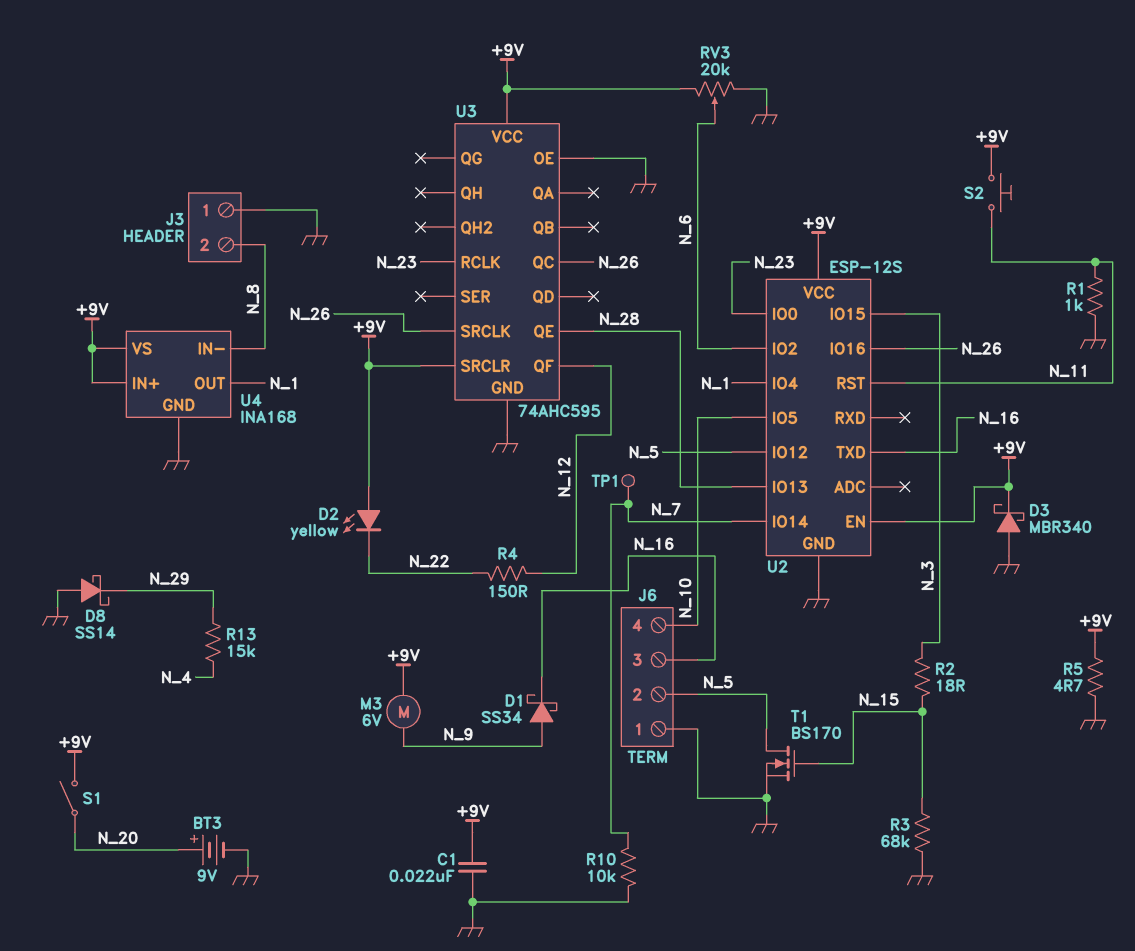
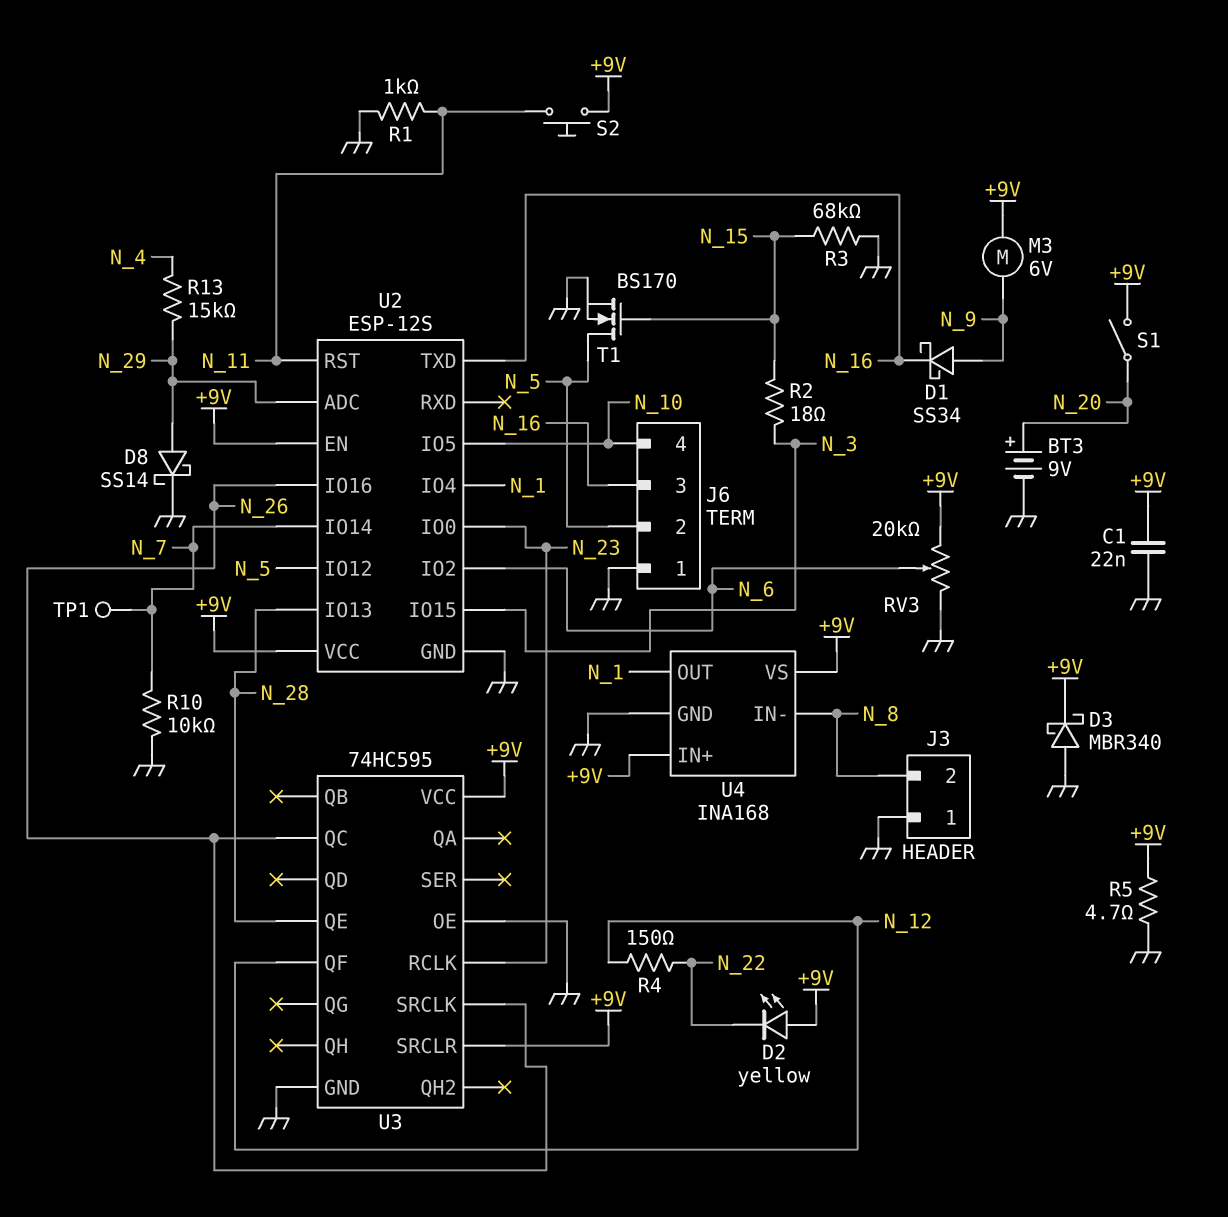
D8: schottky SS14 (A GND, K N_29) -> schottky SS14 (A N_29, K GND)
U2 pin ADC: none -> N_29
U3: 74AHC595 -> 74HC595

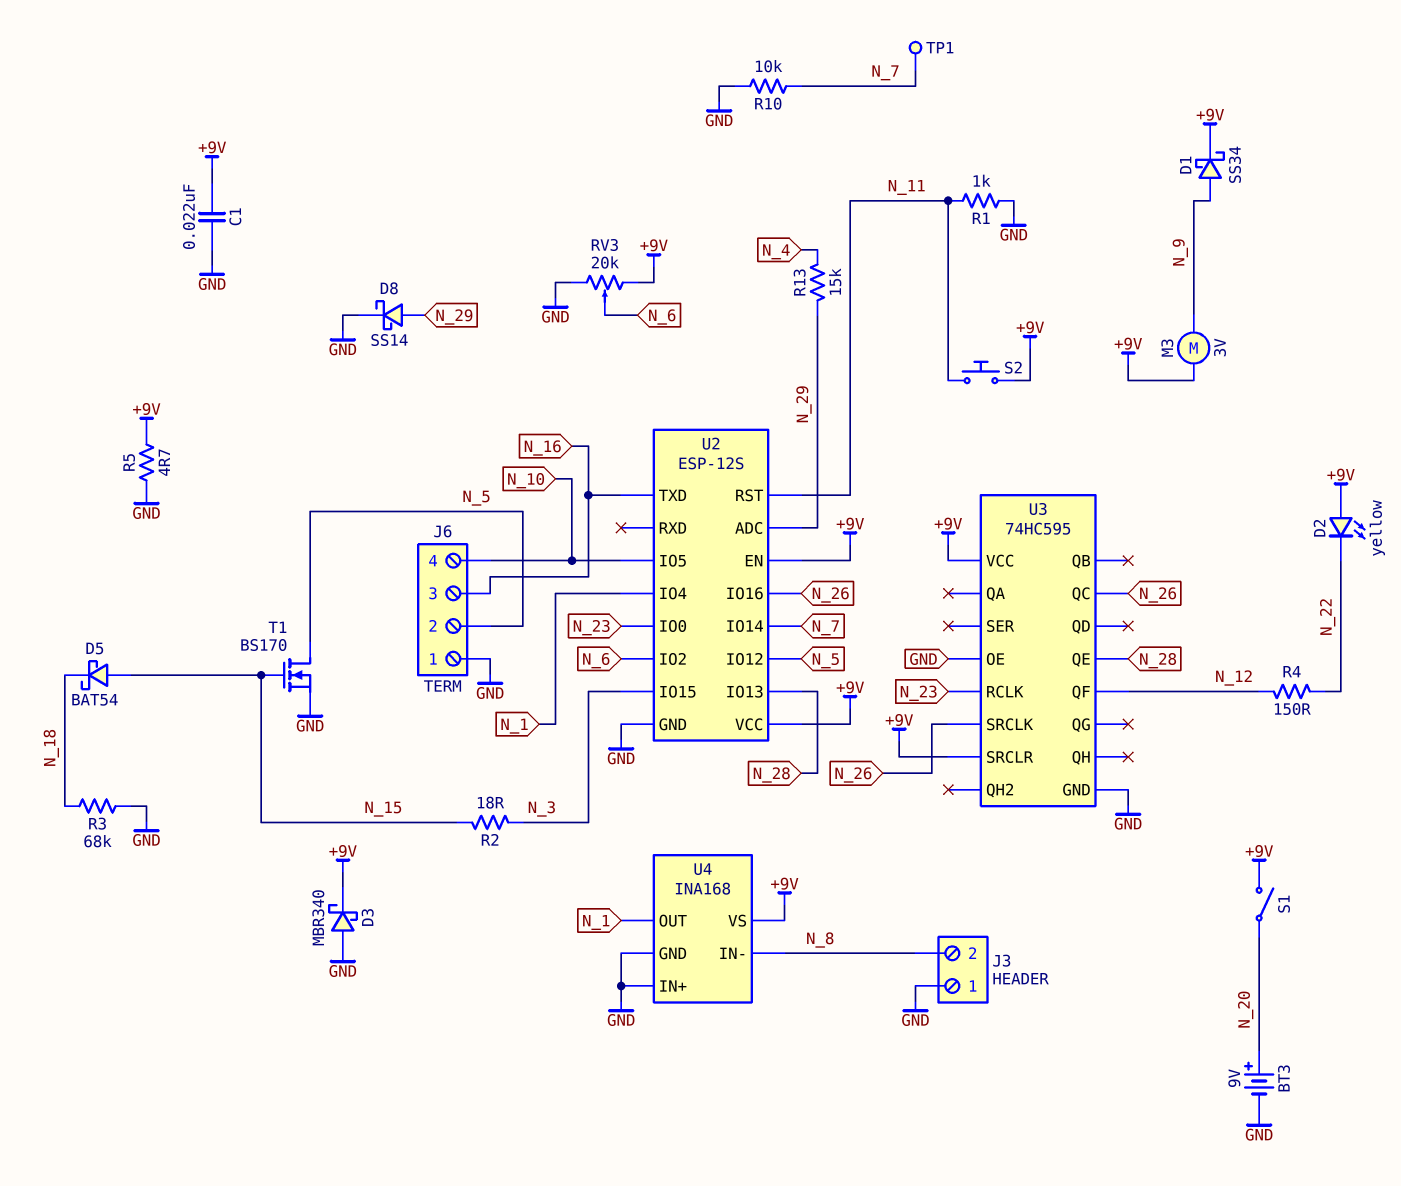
D1: schottky SS34 (A N_9, K N_16) -> schottky SS34 (A N_9, K +9V)
D5: none -> schottky BAT54 (A N_15, K N_18)
M3: motor 6V (+9V, N_9) -> motor 3V (+9V, N_9)
R3: 68k (GND, N_15) -> 68k (GND, N_18)
U4 pin IN+: +9V -> GND

